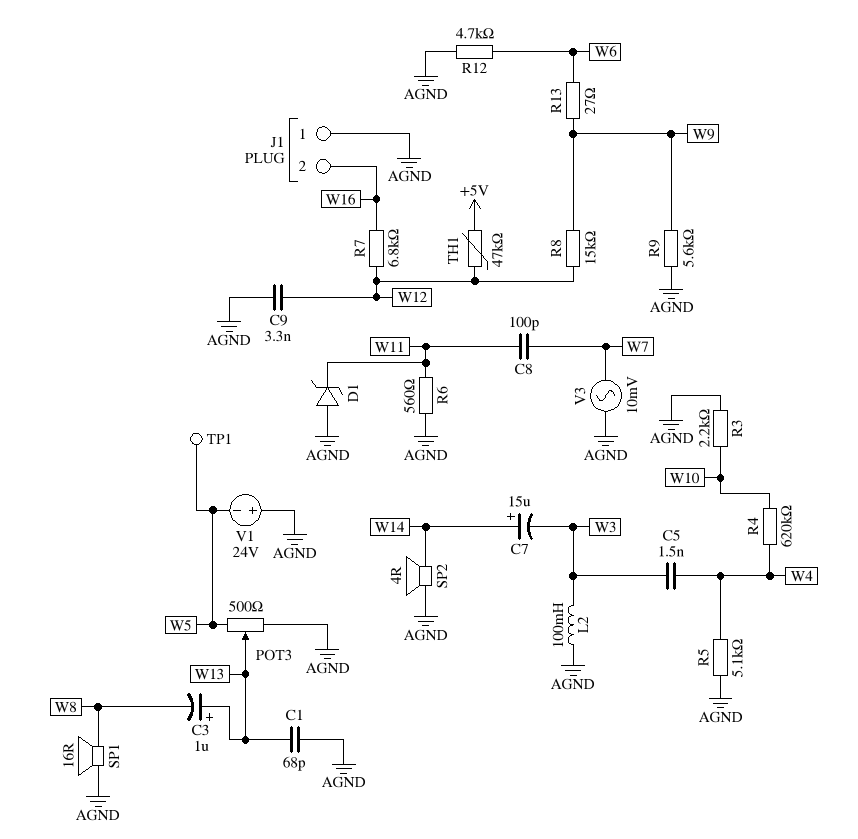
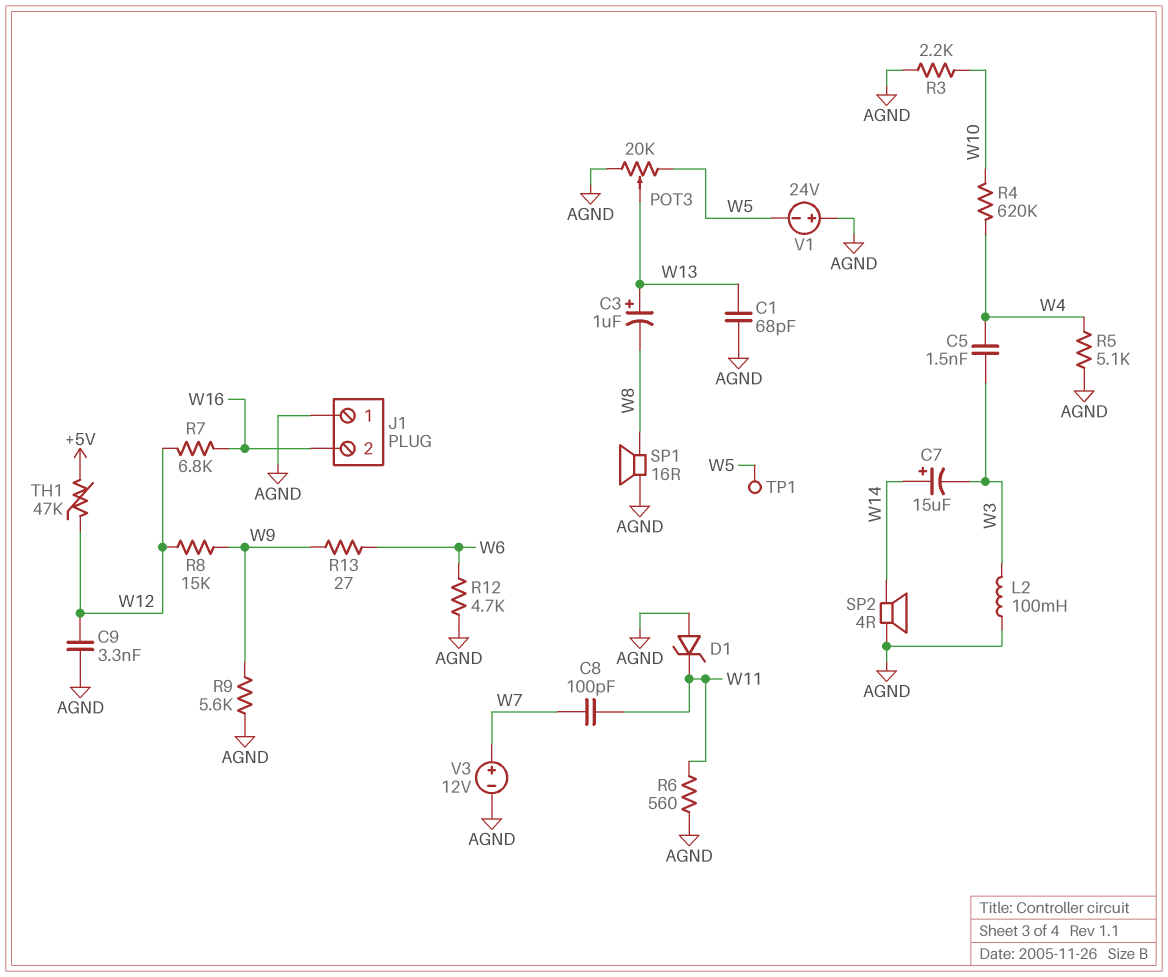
POT3: 500 (AGND, W5, wiper W13) -> 20k (AGND, W5, wiper W13)
V3: AC 10mV (AGND, W7) -> 12V (plus W7, minus AGND)

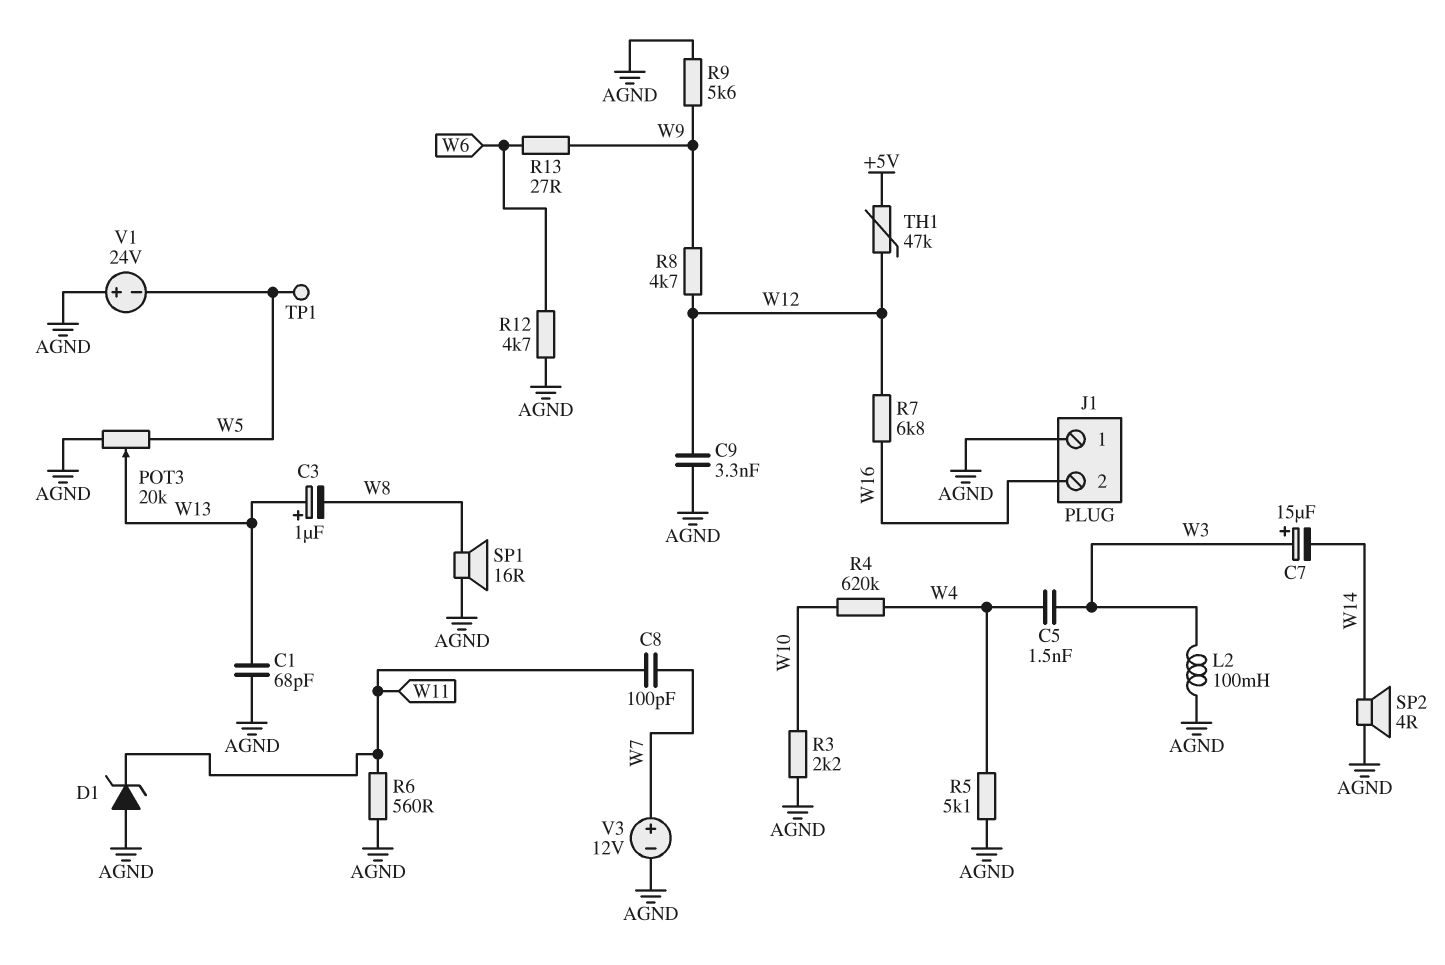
C7: 15uF (plus W14, minus W3) -> 15uF (plus W3, minus W14)
R8: 15k (W9, W12) -> 4.7k (W9, W12)

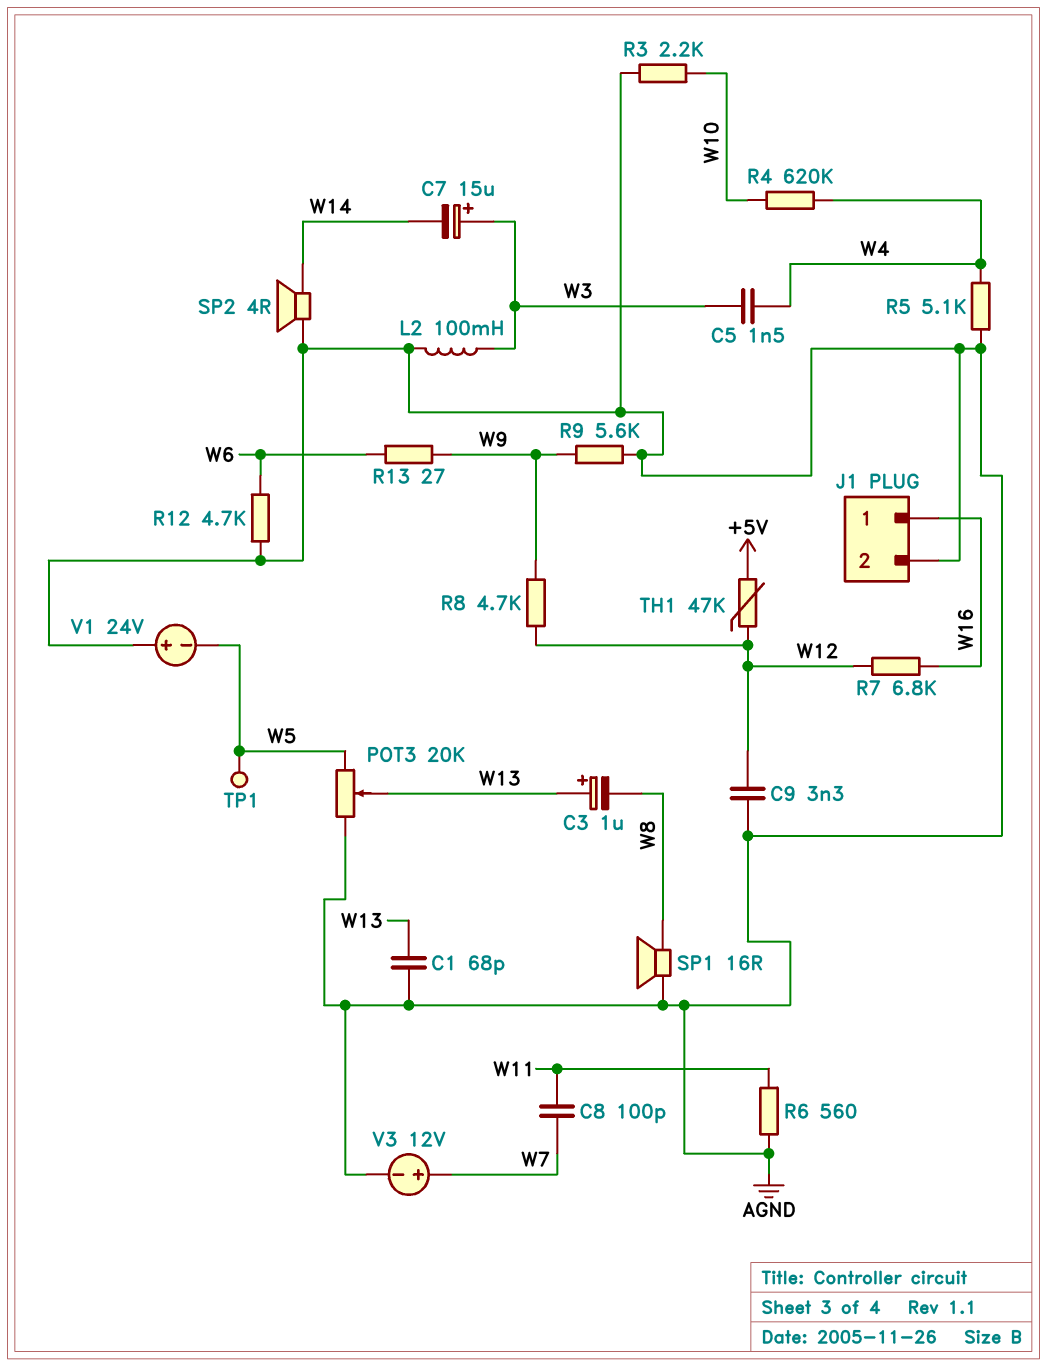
D1: zener (A AGND, K W11) -> none
J1 pin 1: AGND -> W16
J1 pin 2: W16 -> AGND

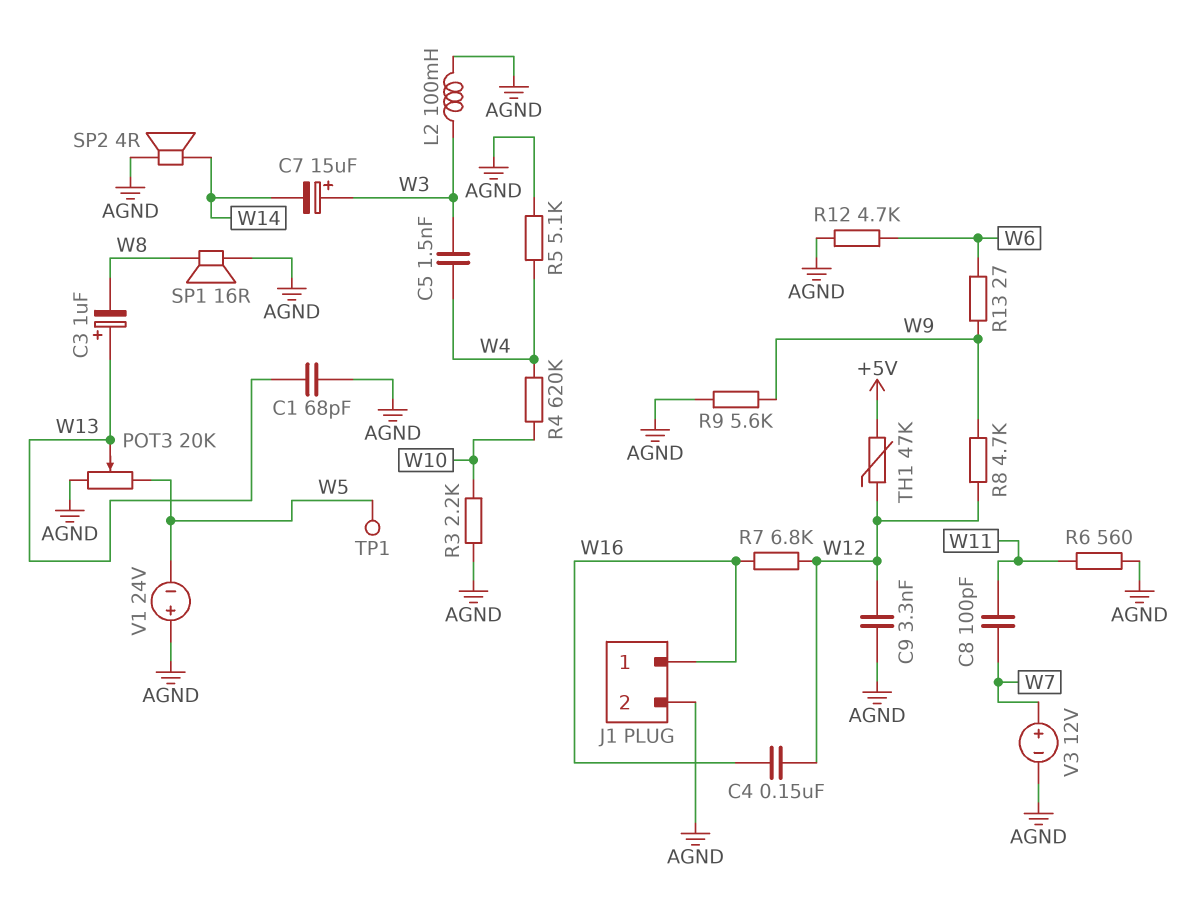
C4: none -> 150nF (W12, W16)

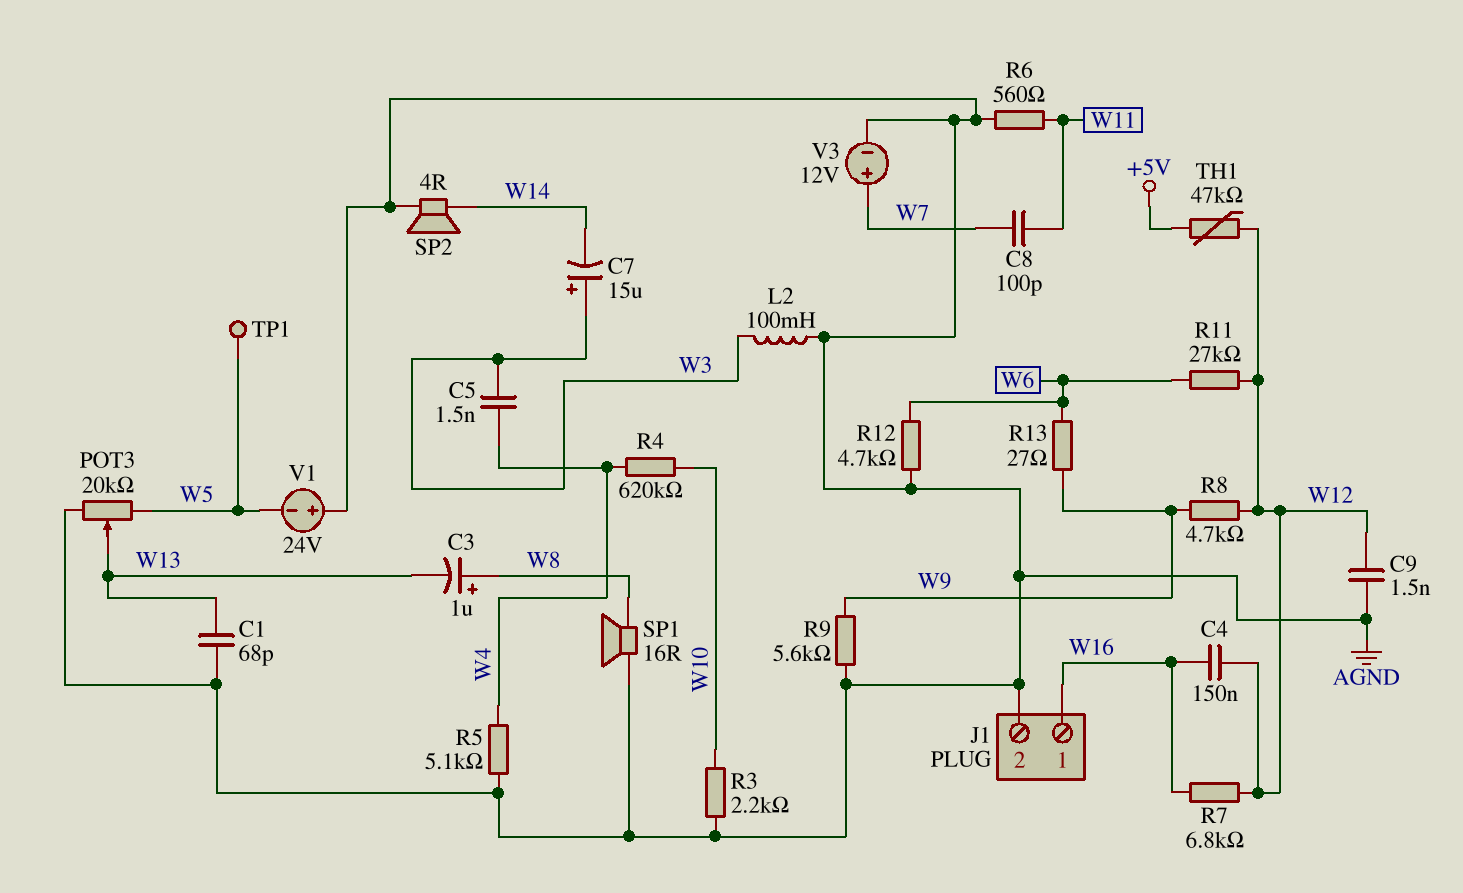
C3: 1uF (plus W13, minus W8) -> 1uF (plus W8, minus W13)
C9: 3.3nF (AGND, W12) -> 1.5nF (AGND, W12)
R11: none -> 27k (W6, W12)

